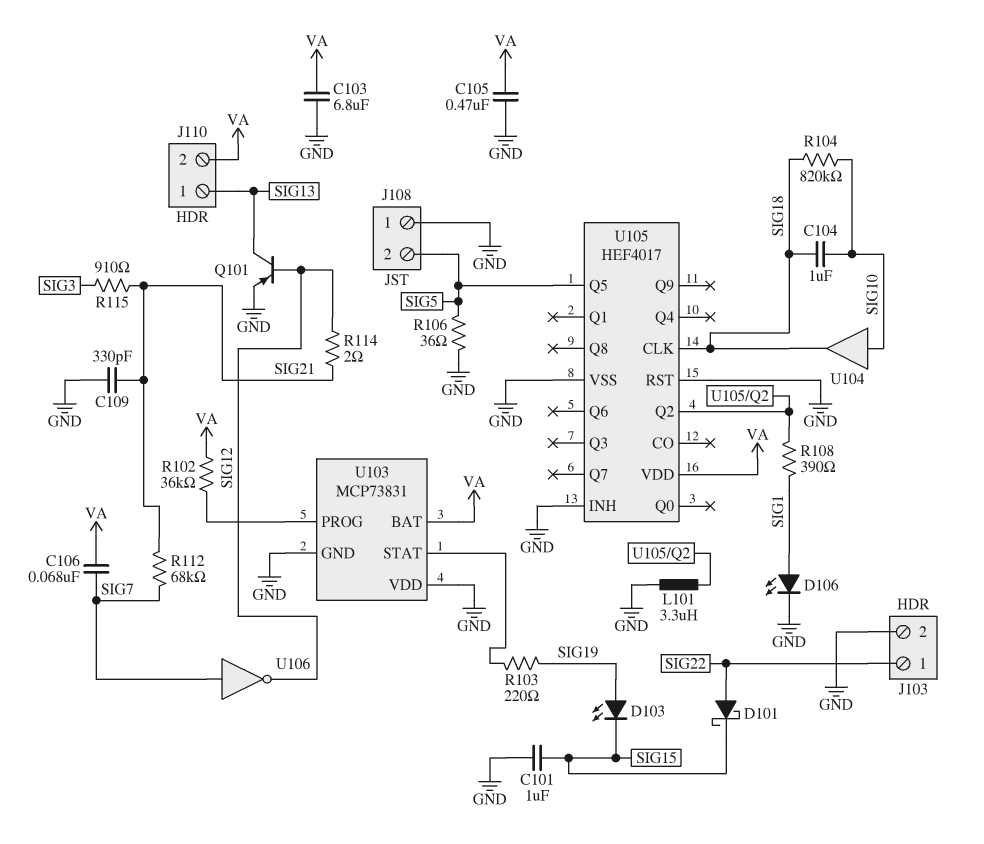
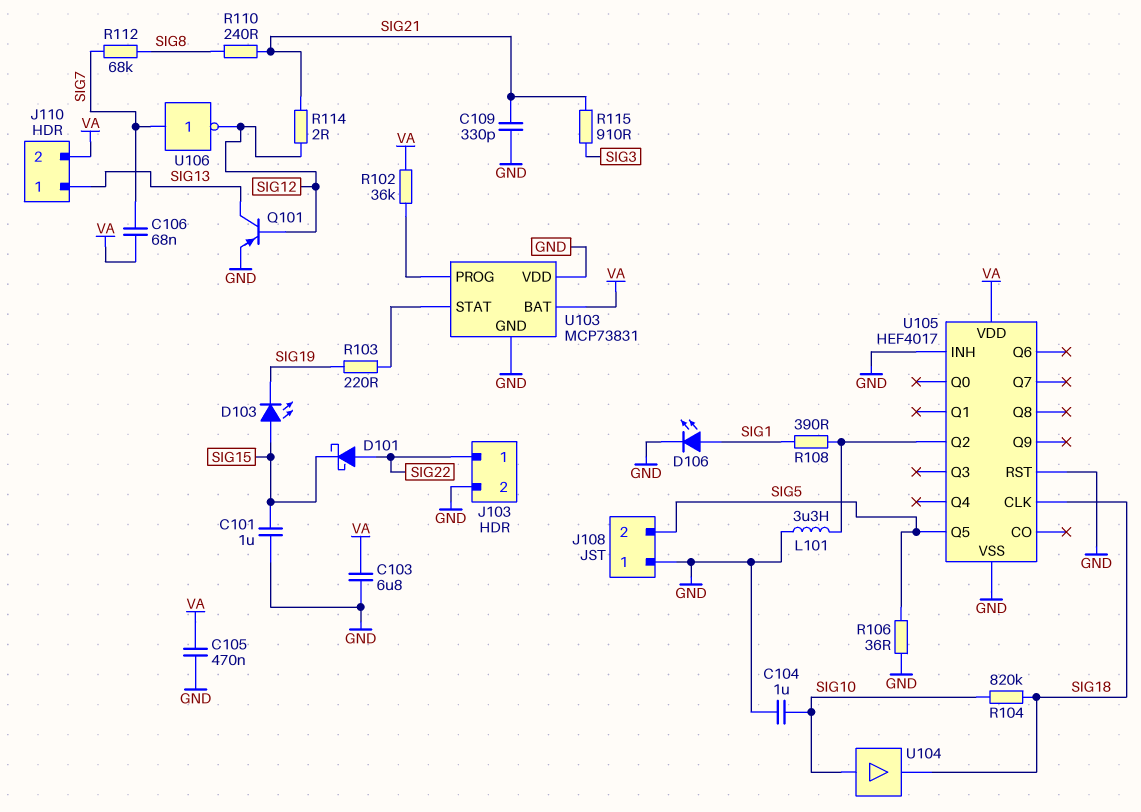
C104: 1uF (SIG10, SIG18) -> 1uF (GND, SIG10)
D103: LED (A SIG19, K SIG15) -> LED (A SIG15, K SIG19)
R110: none -> 240 (SIG8, SIG21)
R112: 68k (SIG7, SIG21) -> 68k (SIG7, SIG8)

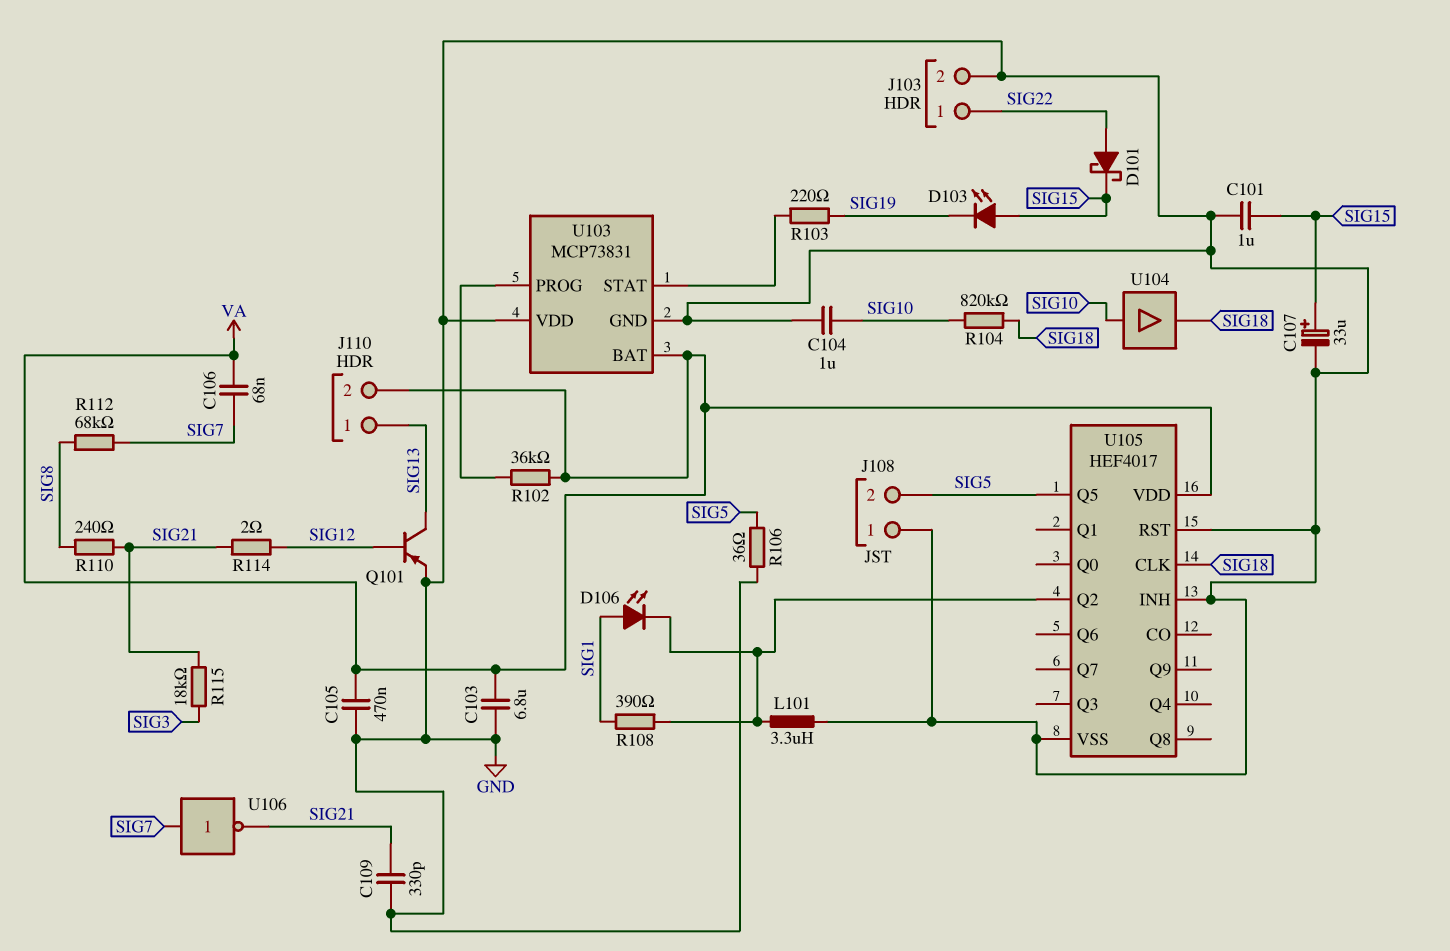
C107: none -> 33uF (plus SIG15, minus GND)
D106: LED (A SIG1, K GND) -> LED (A SIG1, K U105/Q2)
R115: 910 (SIG3, SIG21) -> 18k (SIG3, SIG21)
U106: NOT (in SIG7, out SIG12) -> NOT (in SIG7, out SIG21)

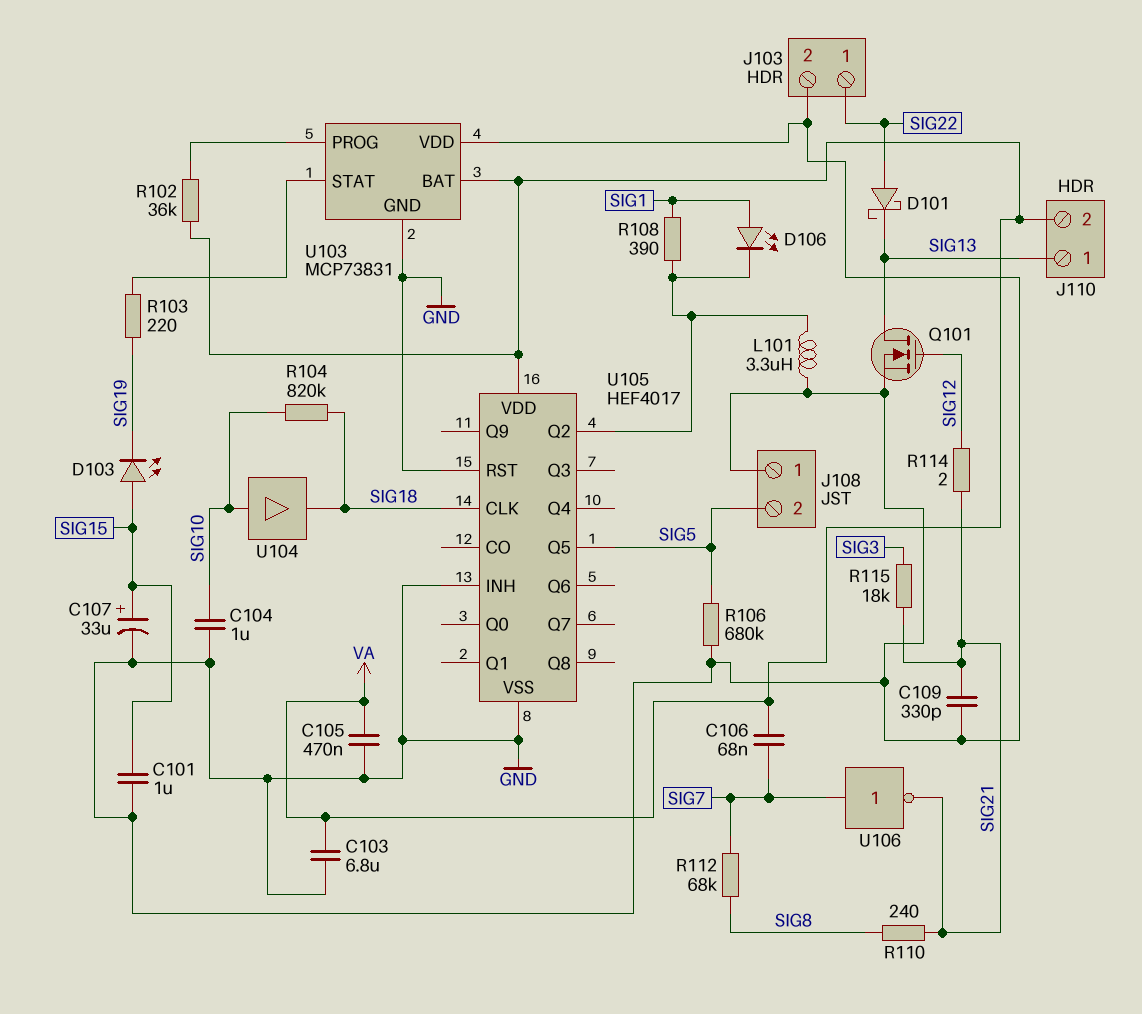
D101: schottky (A SIG22, K SIG15) -> schottky (A SIG22, K SIG13)
Q101: PNP (B SIG12, C SIG13, E GND) -> NMOS (G SIG12, D SIG13, S GND)
R106: 36 (GND, SIG5) -> 680k (GND, SIG5)

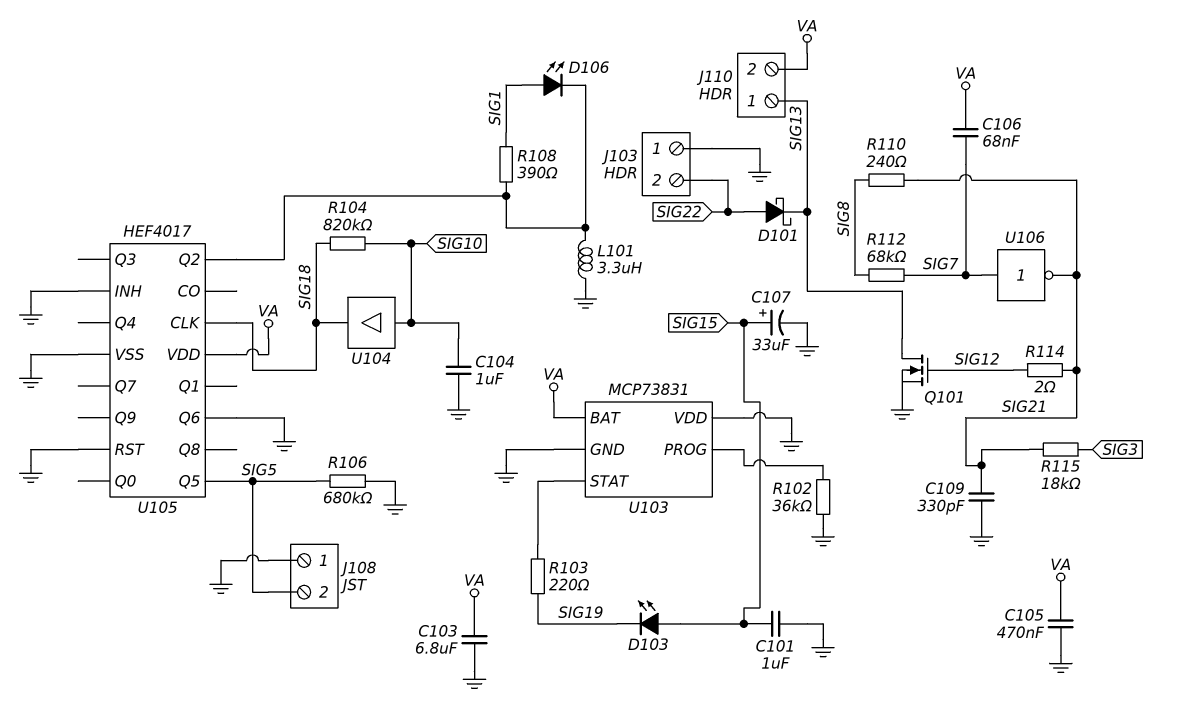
J103 pin 1: SIG22 -> GND
J103 pin 2: GND -> SIG22
R102: 36k (U103/PROG, VA) -> 36k (GND, U103/PROG)
U105 pin Q6: none -> GND

